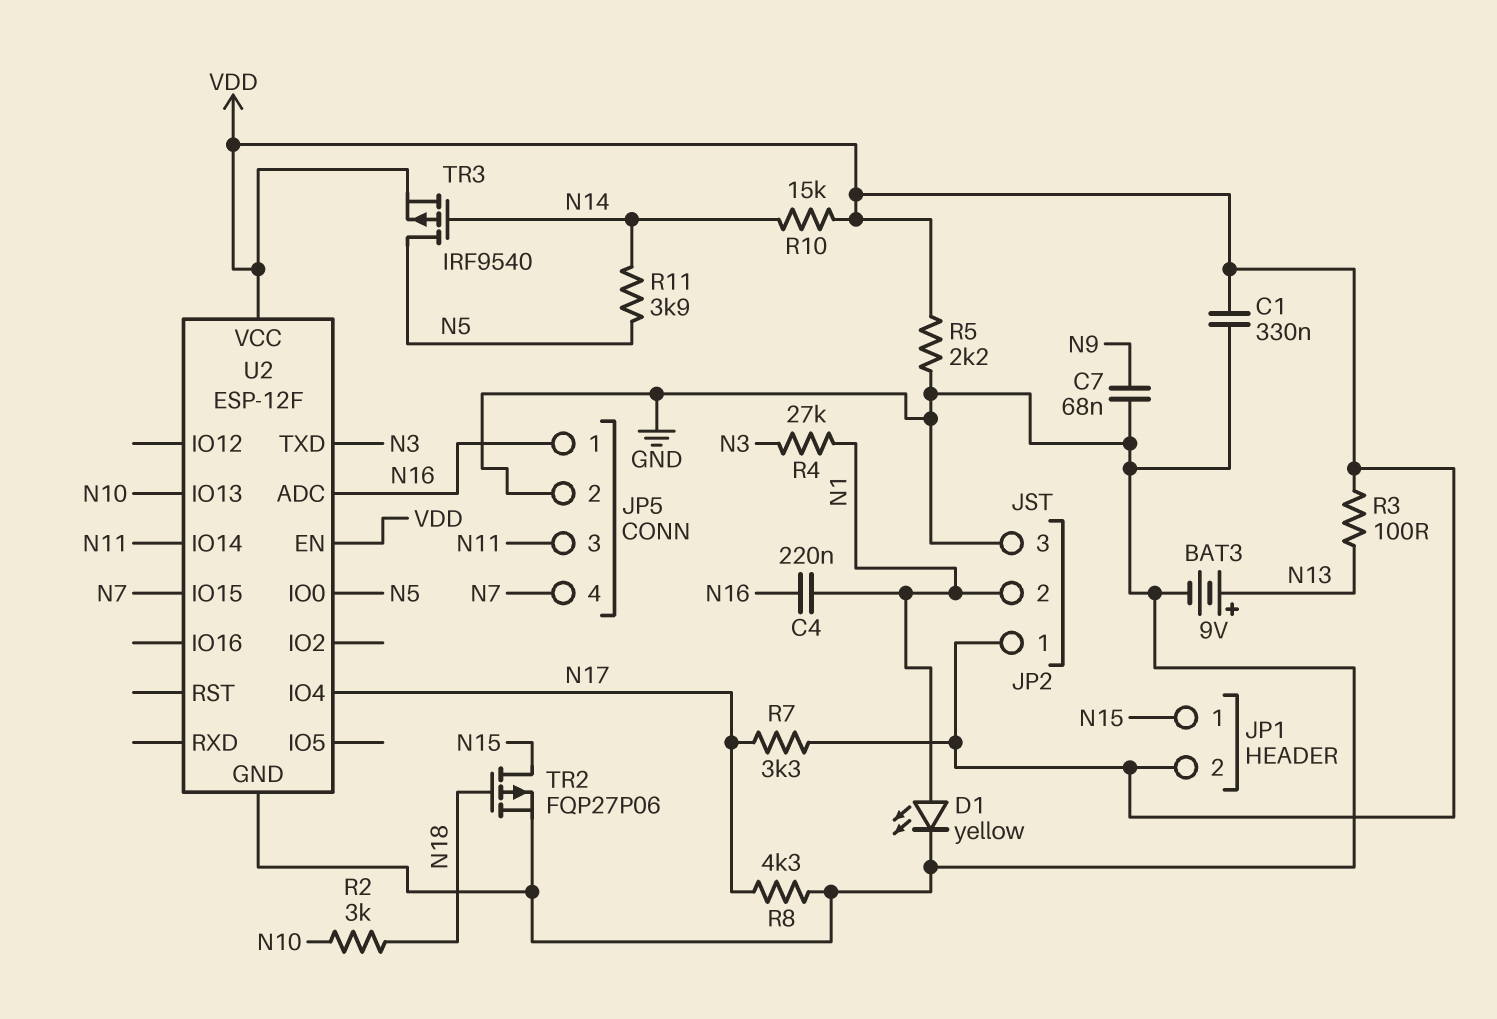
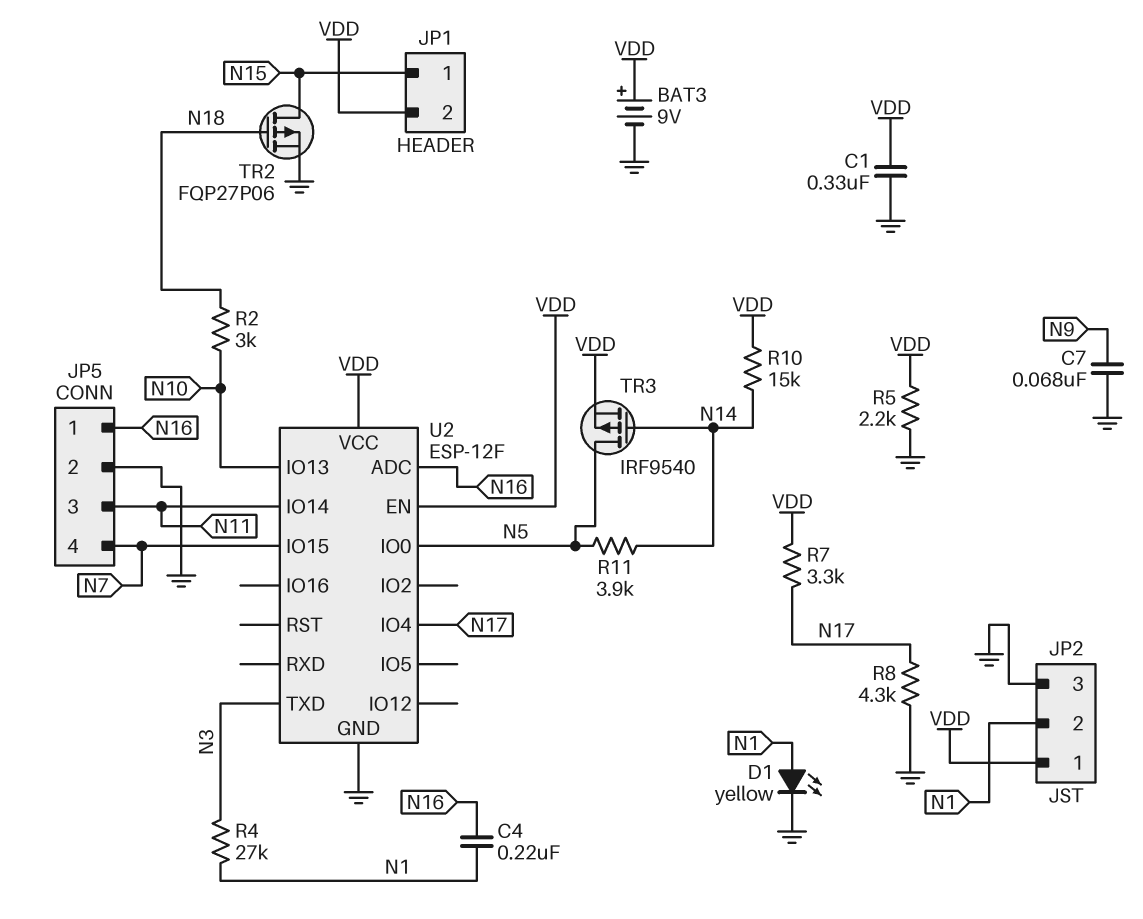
BAT3: 9V (plus N13, minus GND) -> 9V (plus VDD, minus GND)
R3: 100 (N13, VDD) -> none

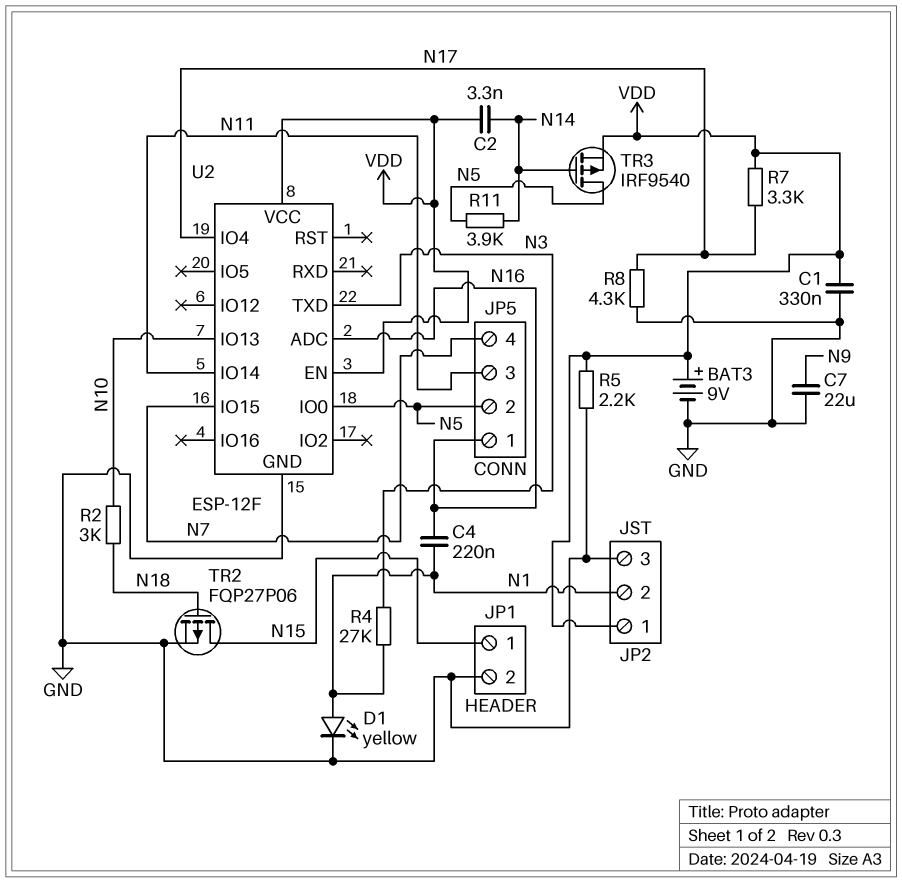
C2: none -> 3.3nF (N14, VDD)
C7: 68nF (GND, N9) -> 22uF (GND, N9)
JP1 pin 2: VDD -> GND
JP5 pin 2: GND -> N5
R10: 15k (N14, VDD) -> none

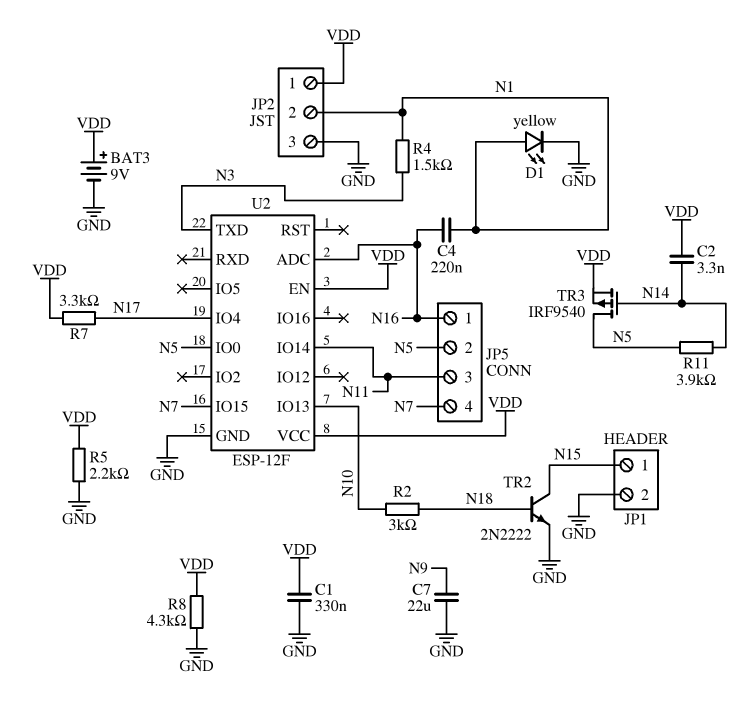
R4: 27k (N1, N3) -> 1.5k (N1, N3)
R8: 4.3k (GND, N17) -> 4.3k (GND, VDD)
TR2: PMOS FQP27P06 (G N18, D N15, S GND) -> NPN 2N2222 (B N18, C N15, E GND)

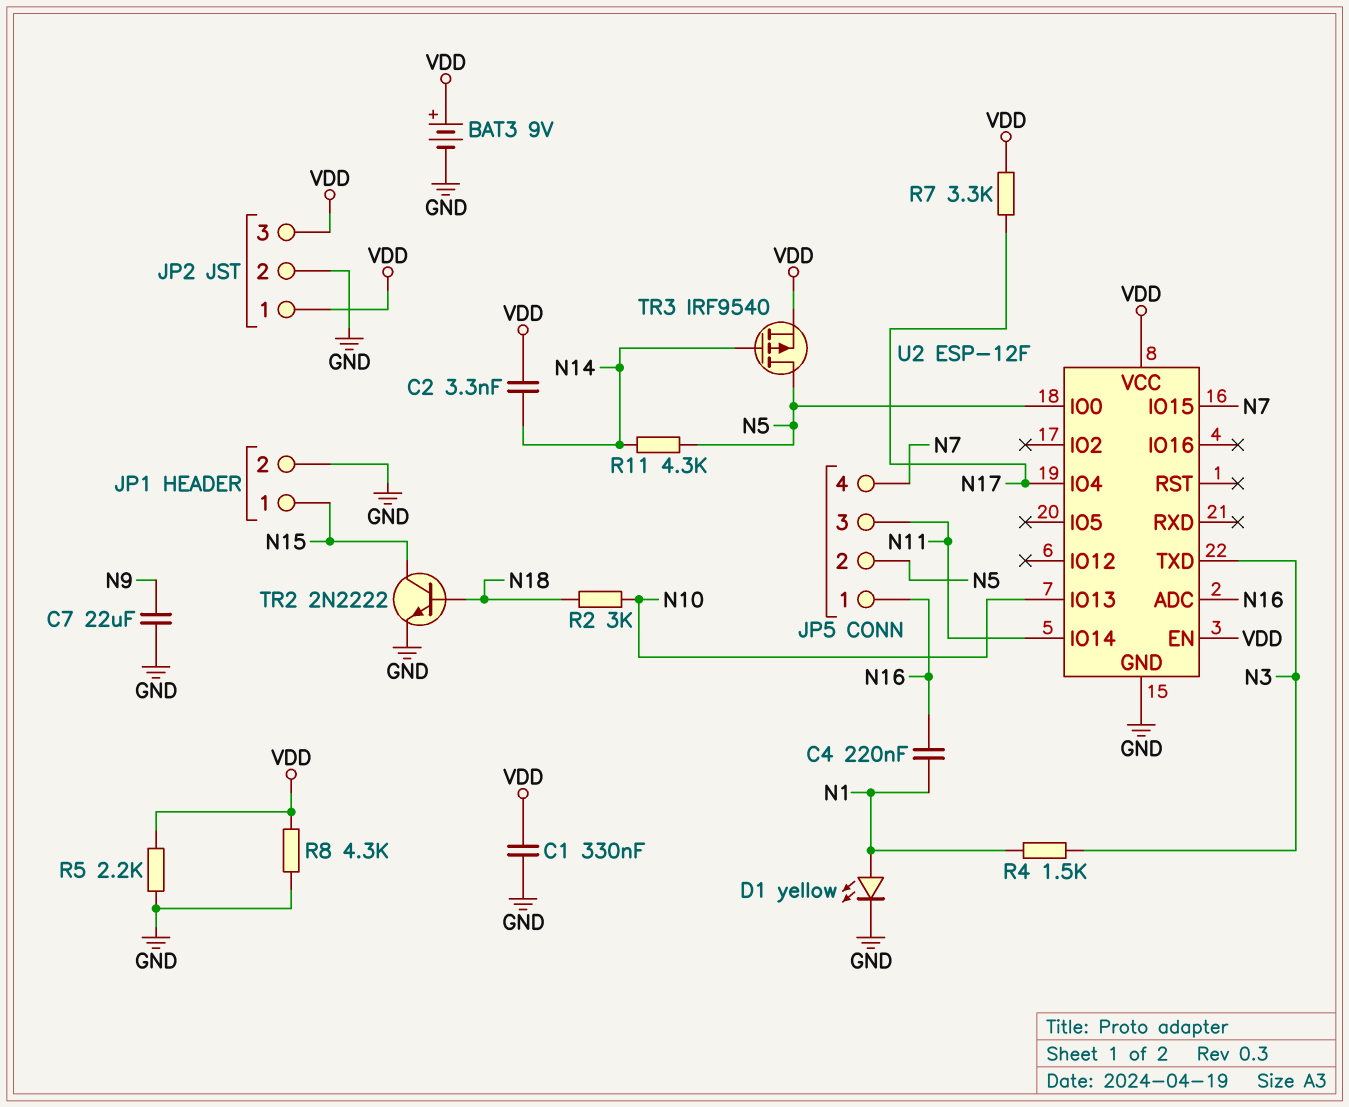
JP2 pin 2: N1 -> GND
JP2 pin 3: GND -> VDD
R11: 3.9k (N5, N14) -> 4.3k (N5, N14)

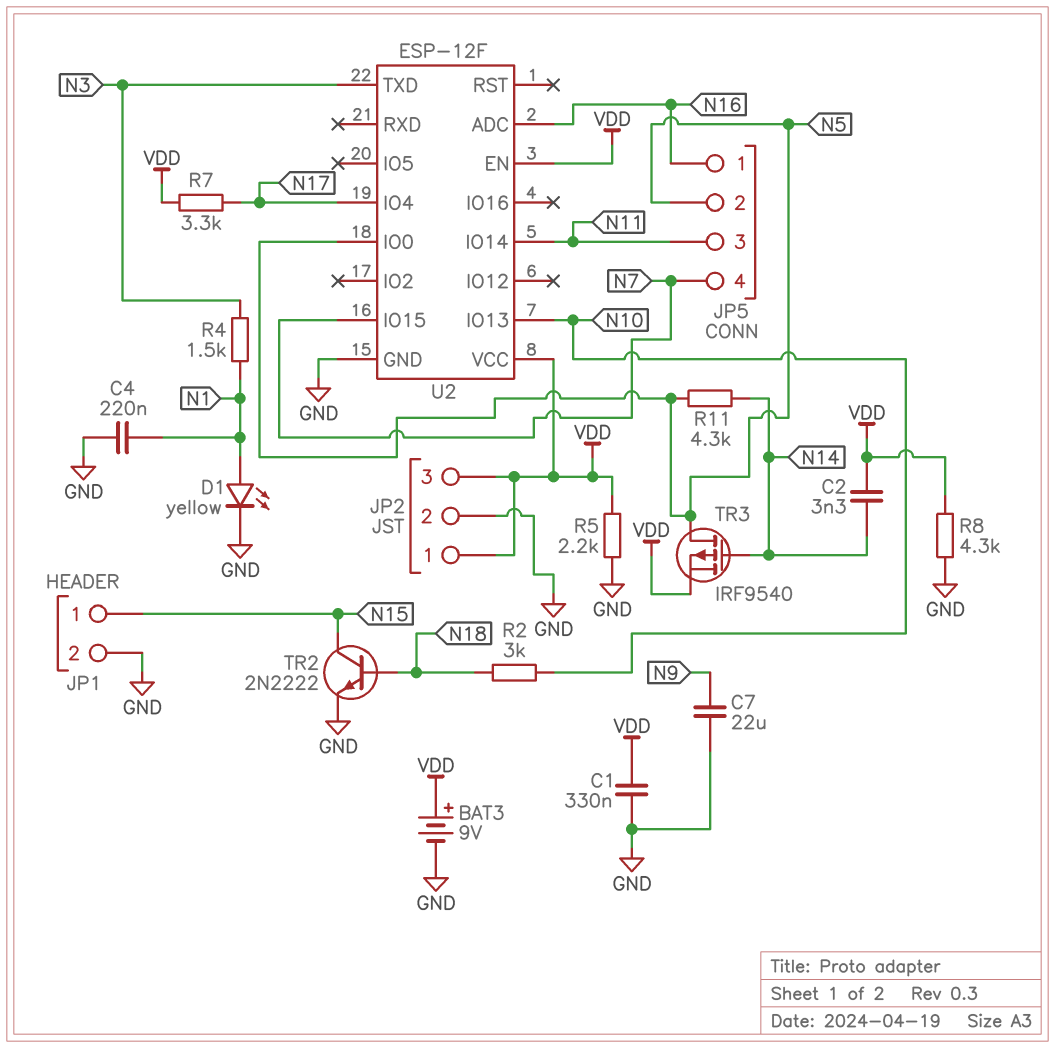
C4: 220nF (N1, N16) -> 220nF (GND, N1)

